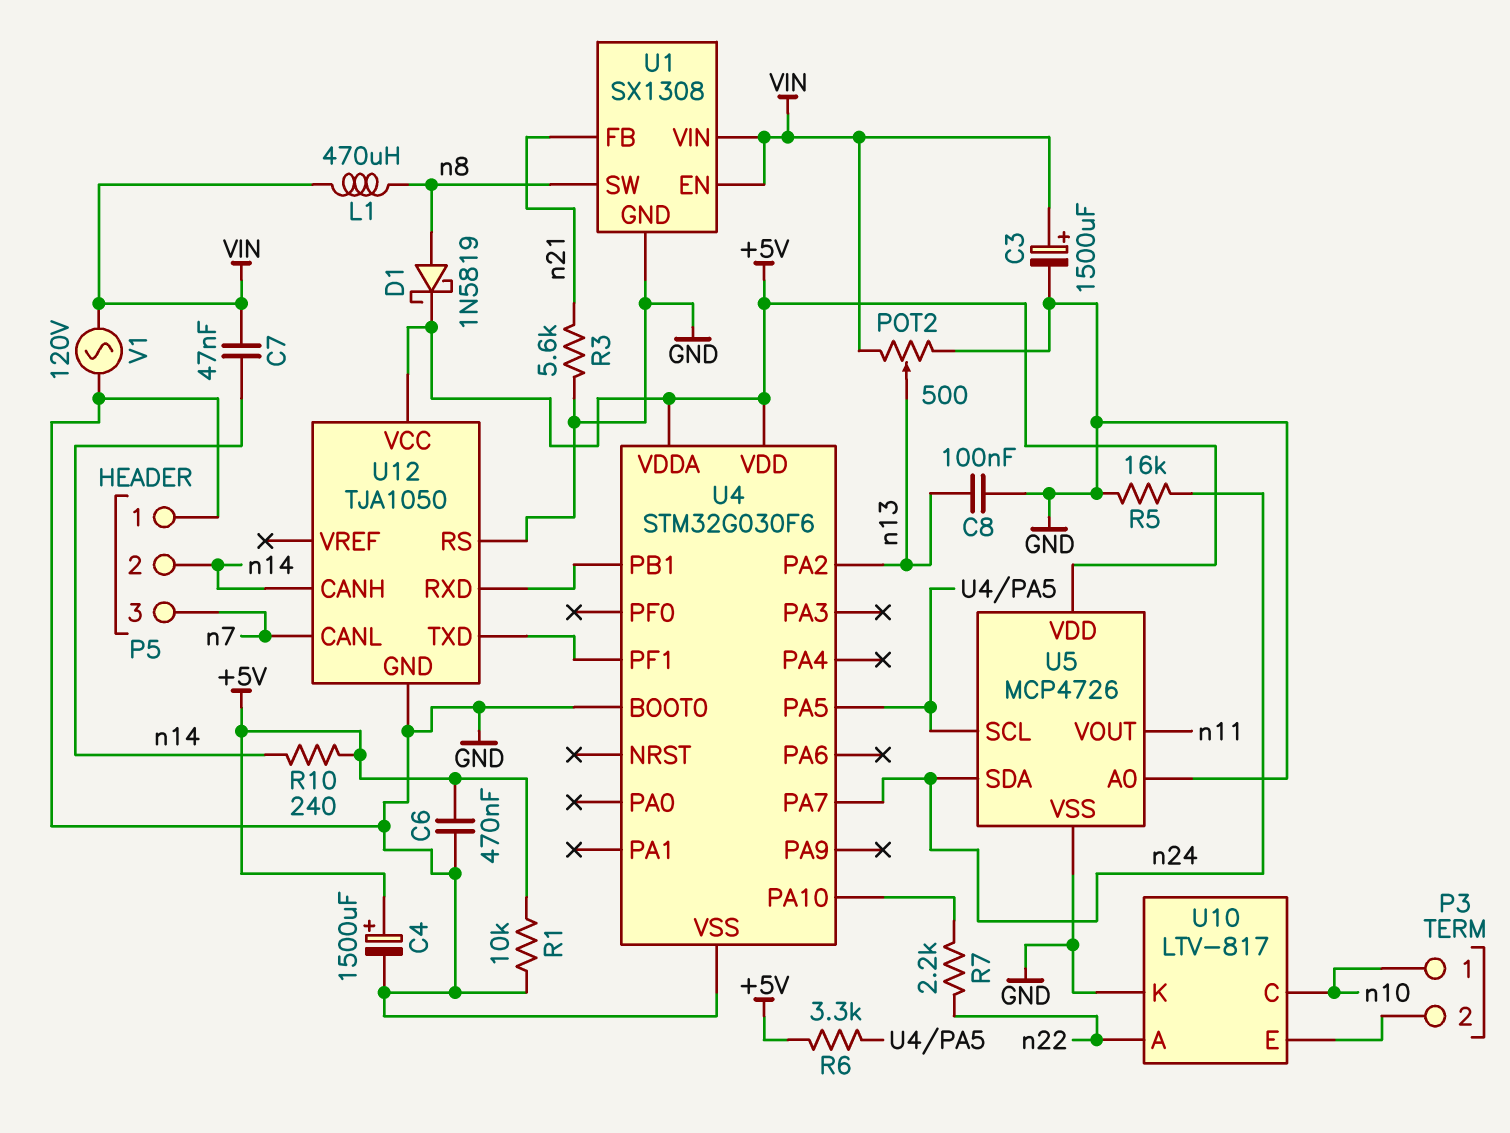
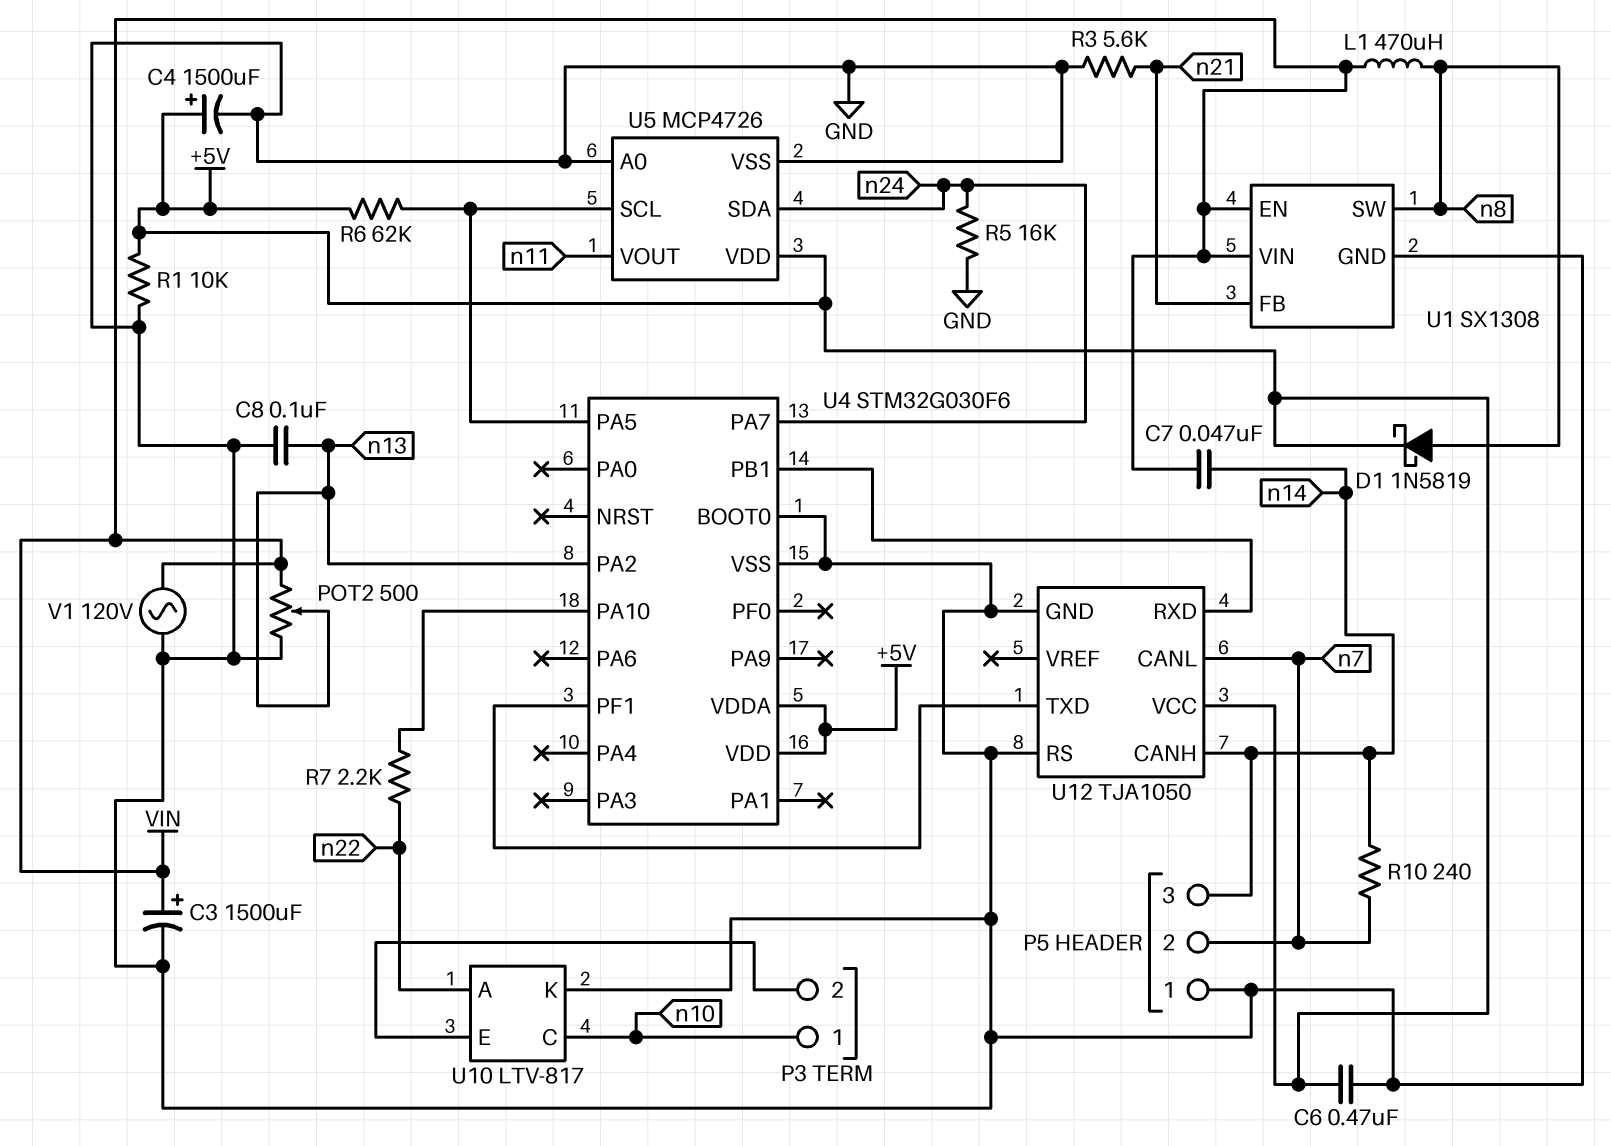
P5 pin 2: n14 -> n7
P5 pin 3: n7 -> n14
R6: 3.3k (+5V, U4/PA5) -> 62k (+5V, U4/PA5)
R10: 240 (+5V, n14) -> 240 (n7, n14)

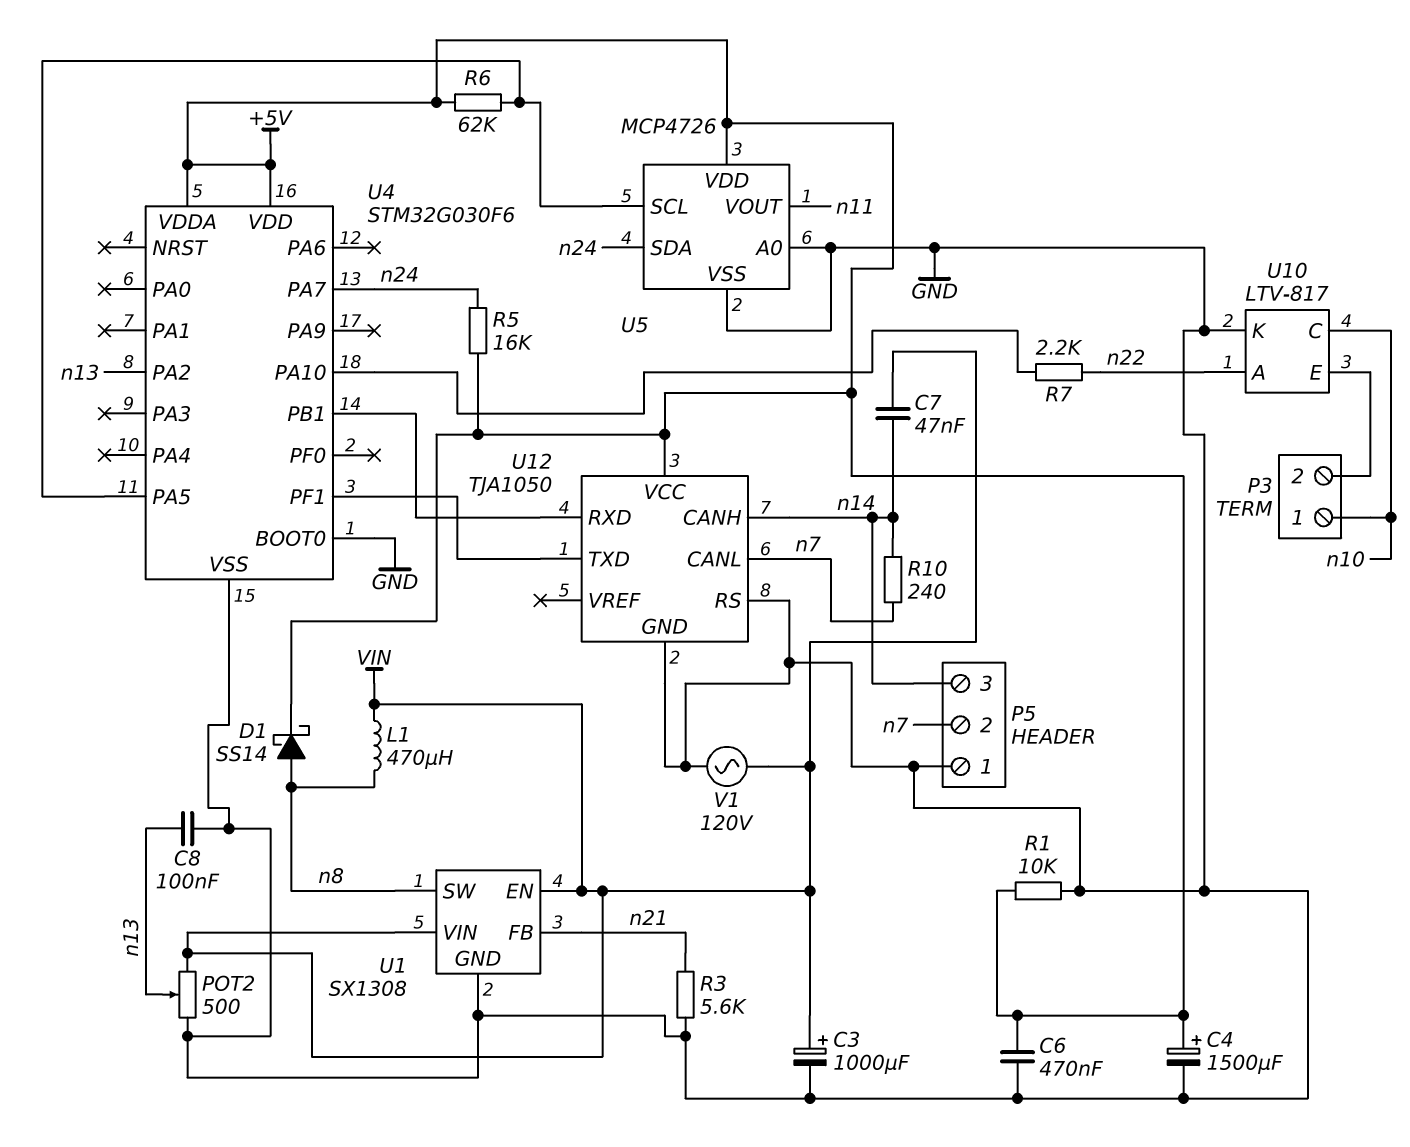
C3: 1500uF (plus VIN, minus GND) -> 1000uF (plus VIN, minus GND)
D1: schottky 1N5819 (A n8, K +5V) -> schottky SS14 (A n8, K +5V)
R5: 16k (GND, n24) -> 16k (+5V, n24)

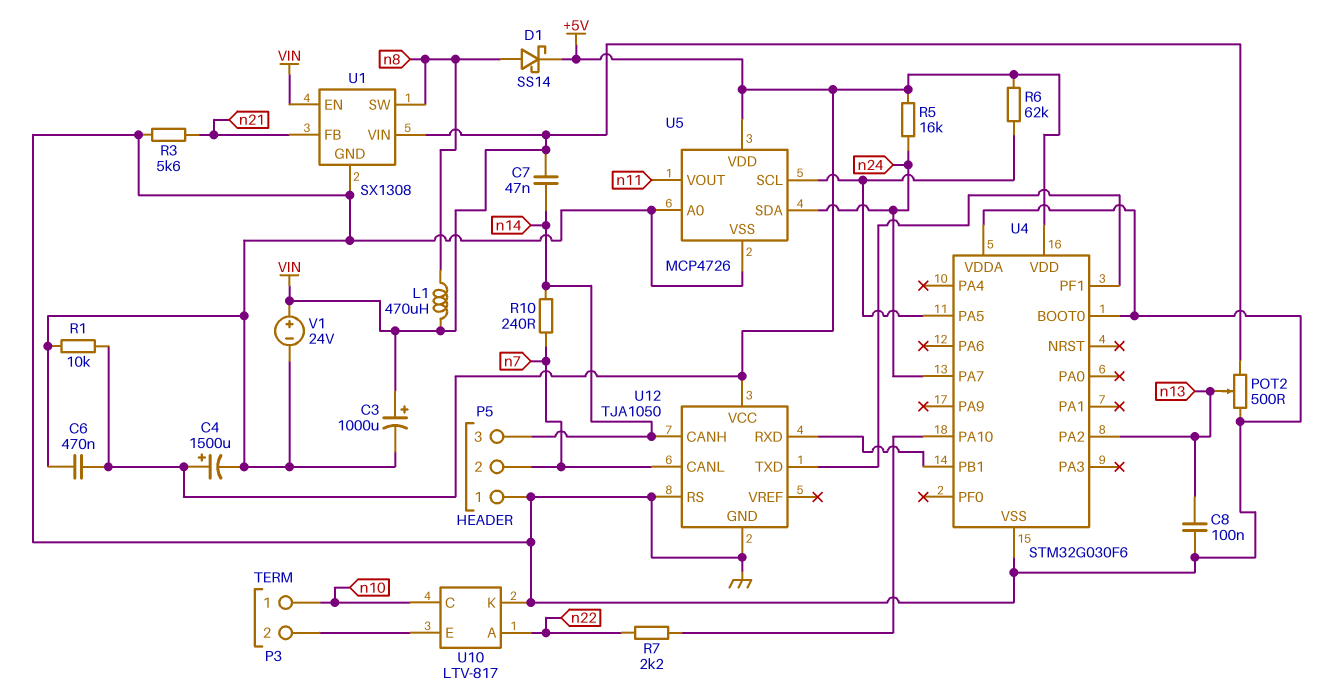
U4 pin VDDA: +5V -> GND
V1: AC 120V (GND, VIN) -> 24V (plus VIN, minus GND)

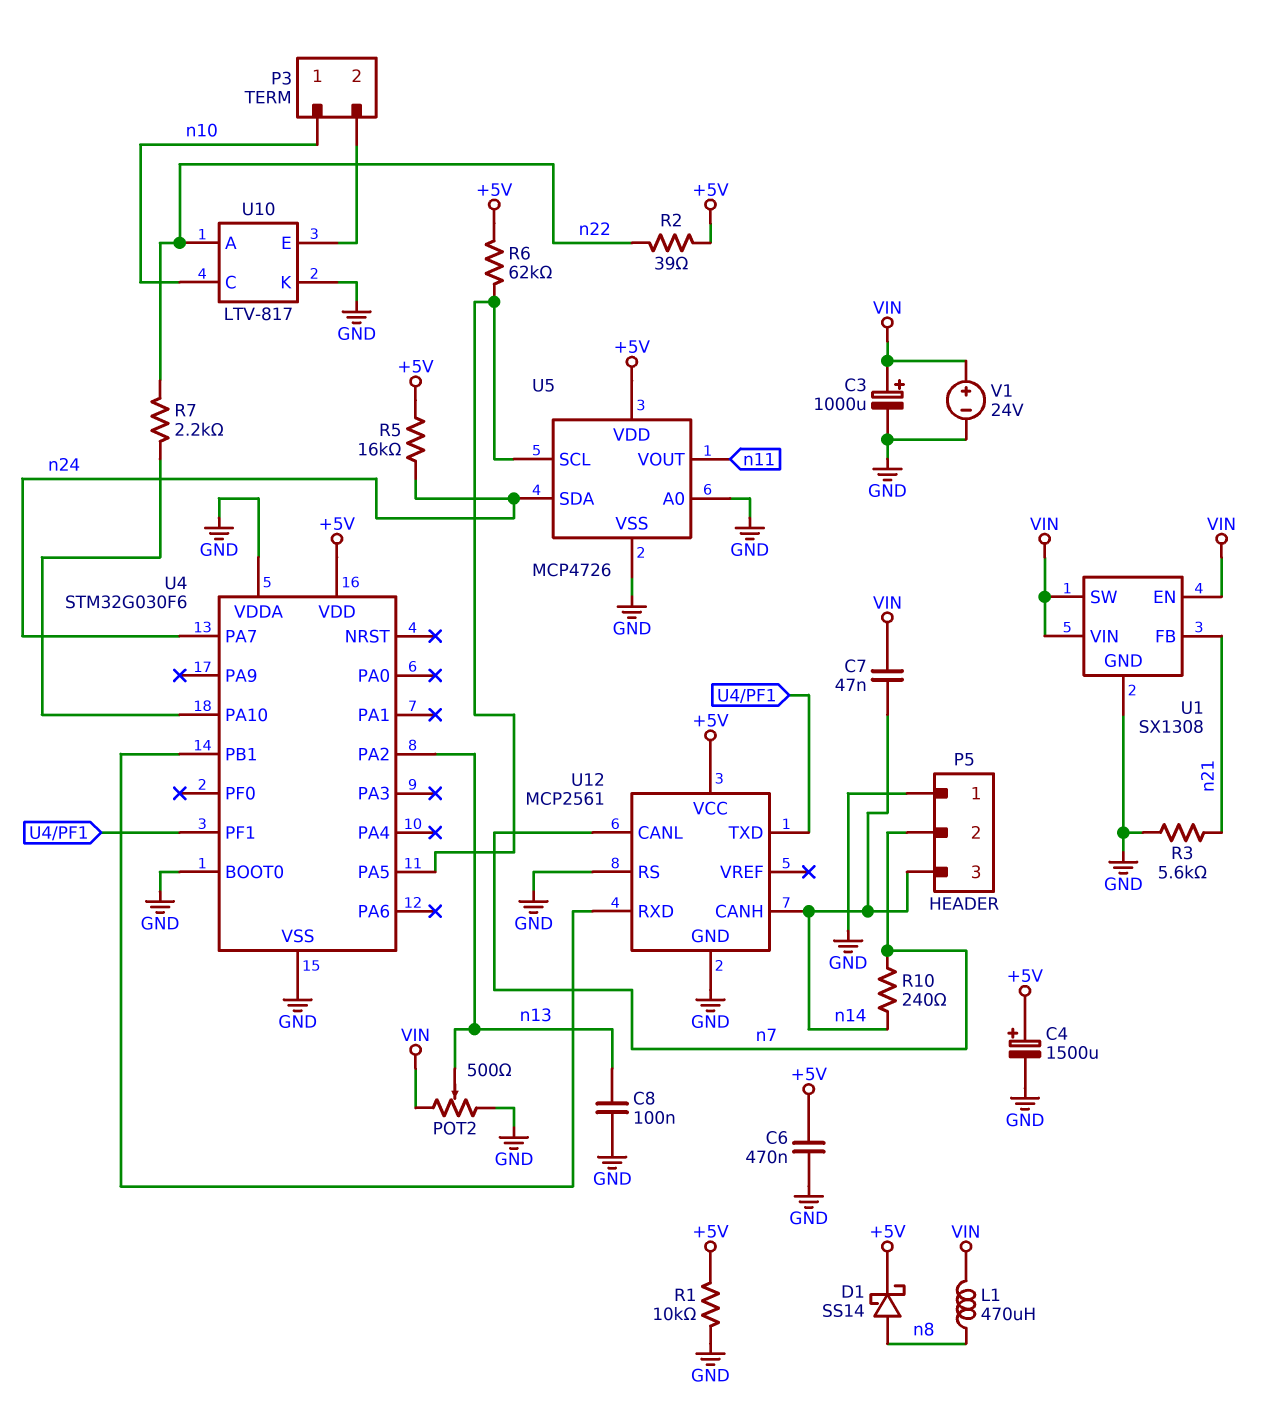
R2: none -> 39 (+5V, n22)
U1 pin SW: n8 -> VIN
U12: TJA1050 -> MCP2561

